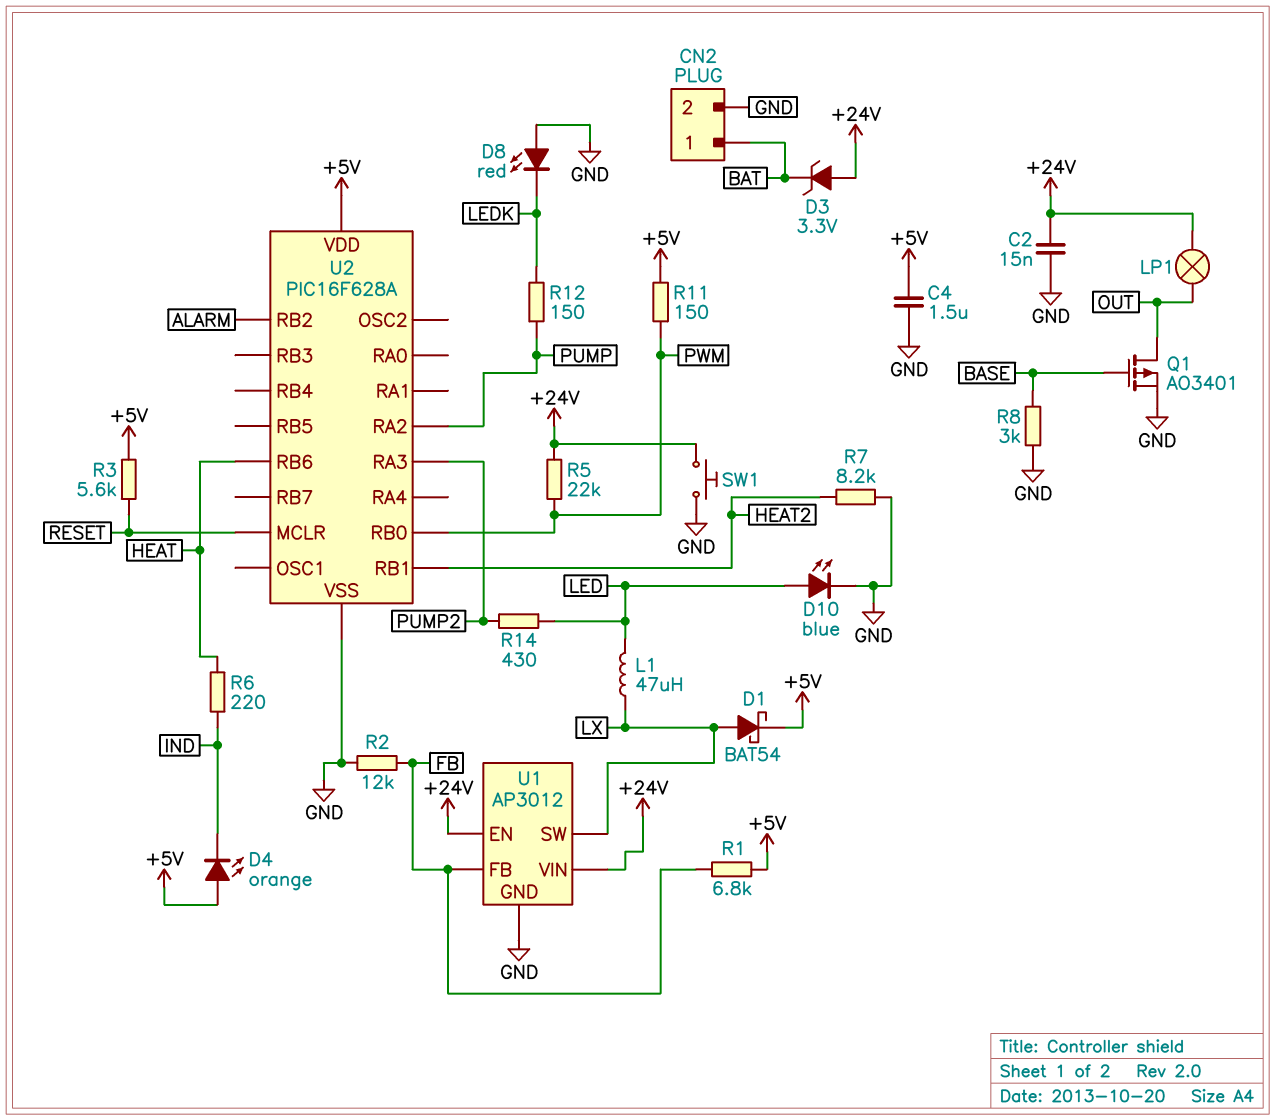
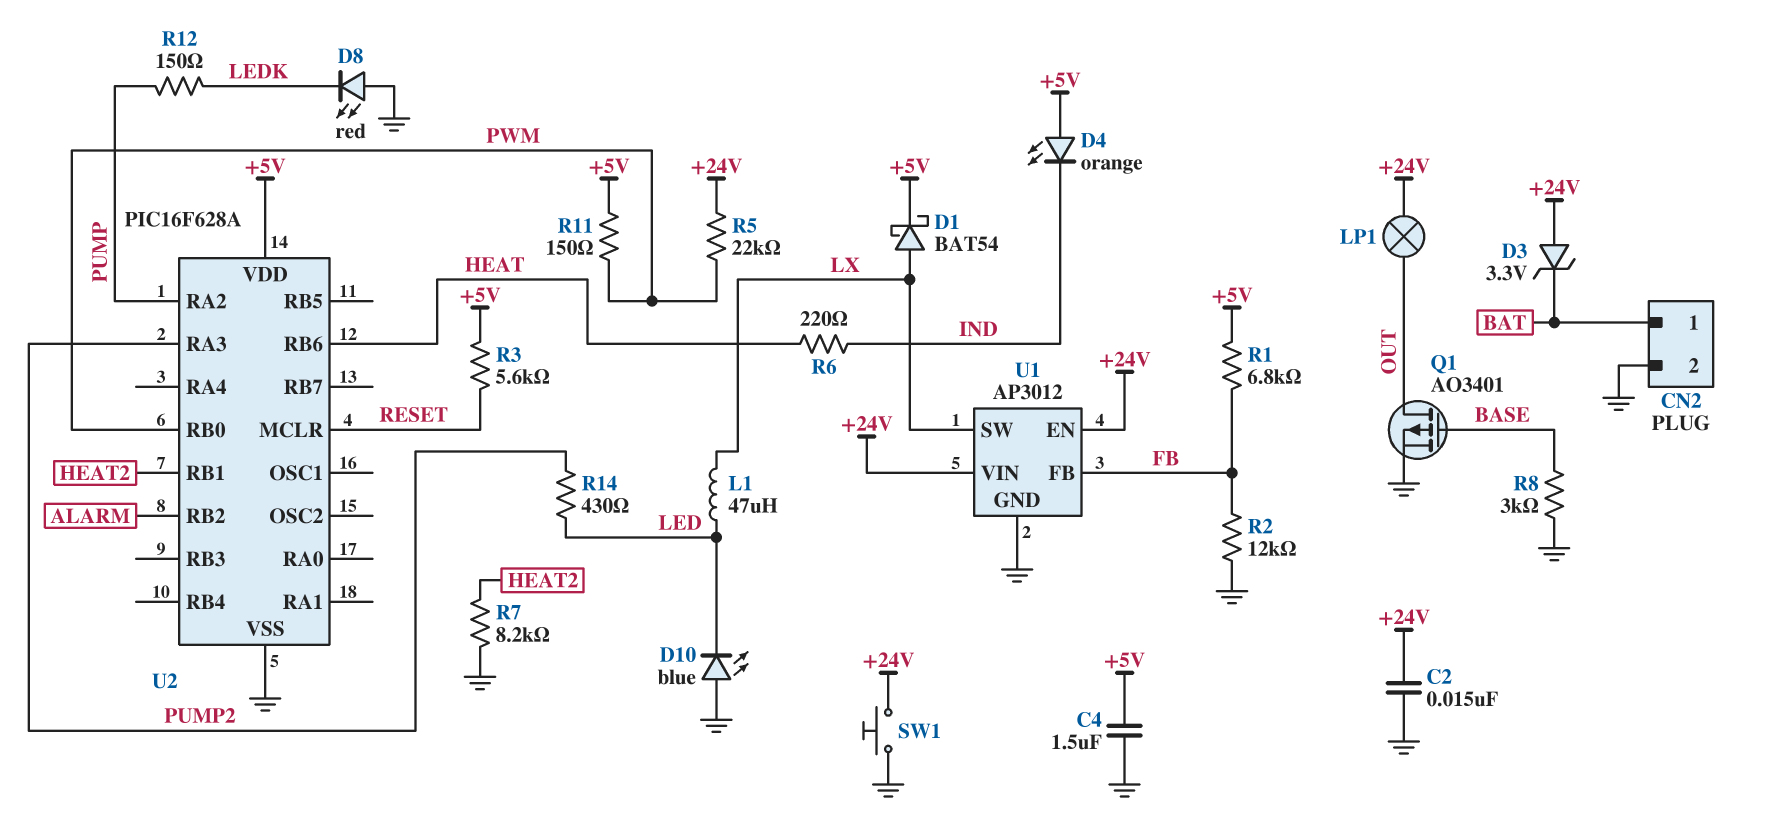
D10: LED blue (A LED, K GND) -> LED blue (A GND, K LED)

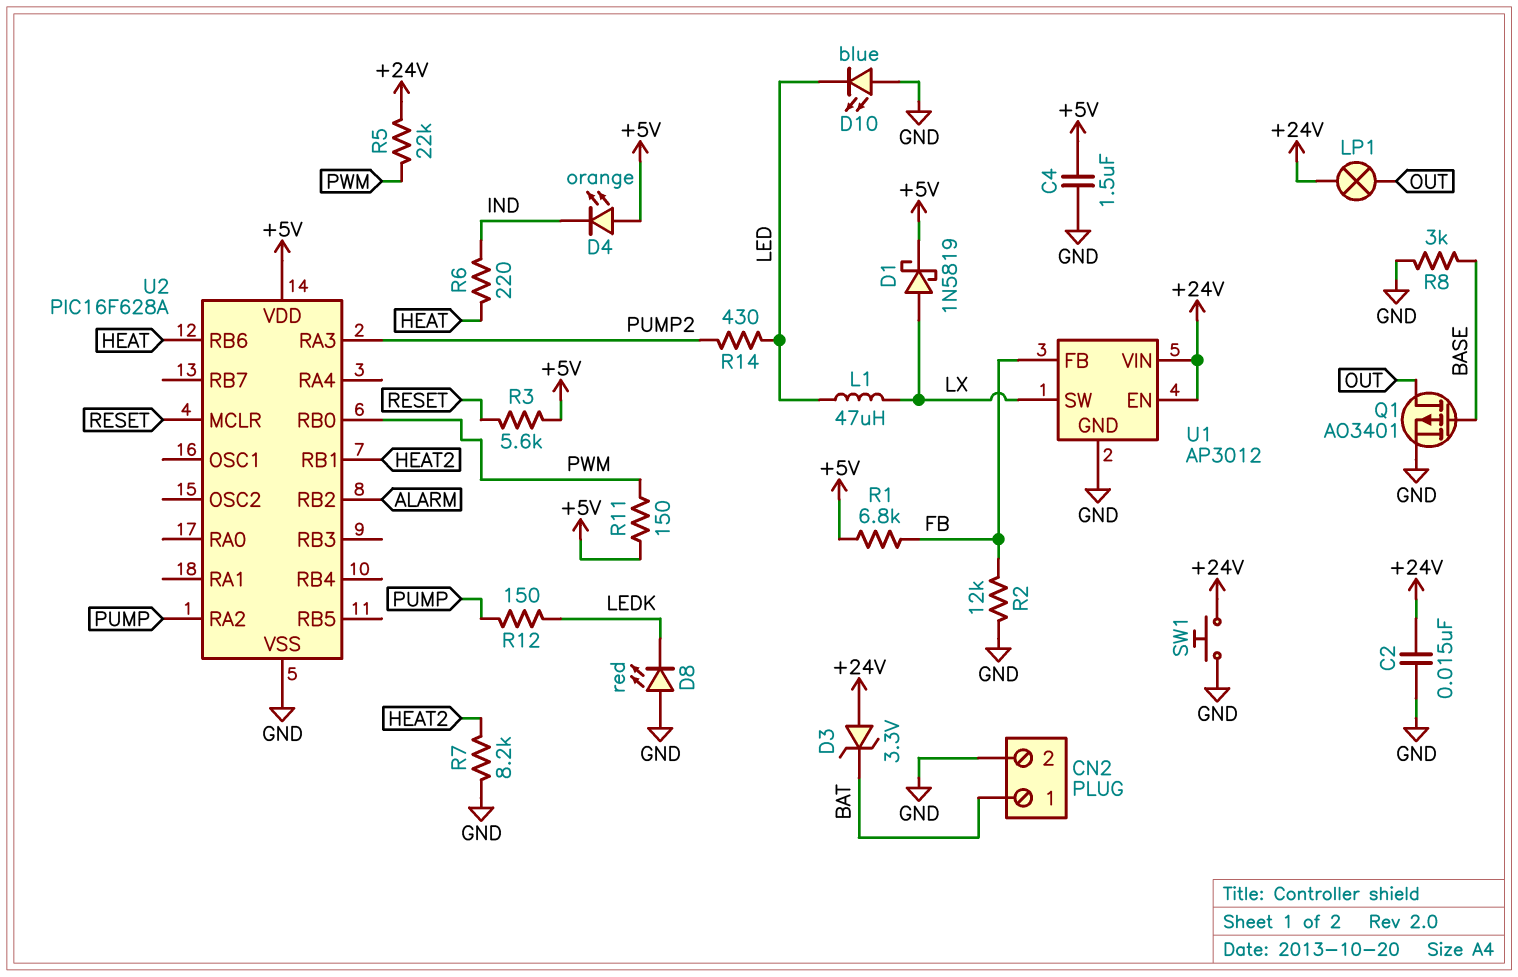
D1: schottky BAT54 (A LX, K +5V) -> schottky 1N5819 (A LX, K +5V)

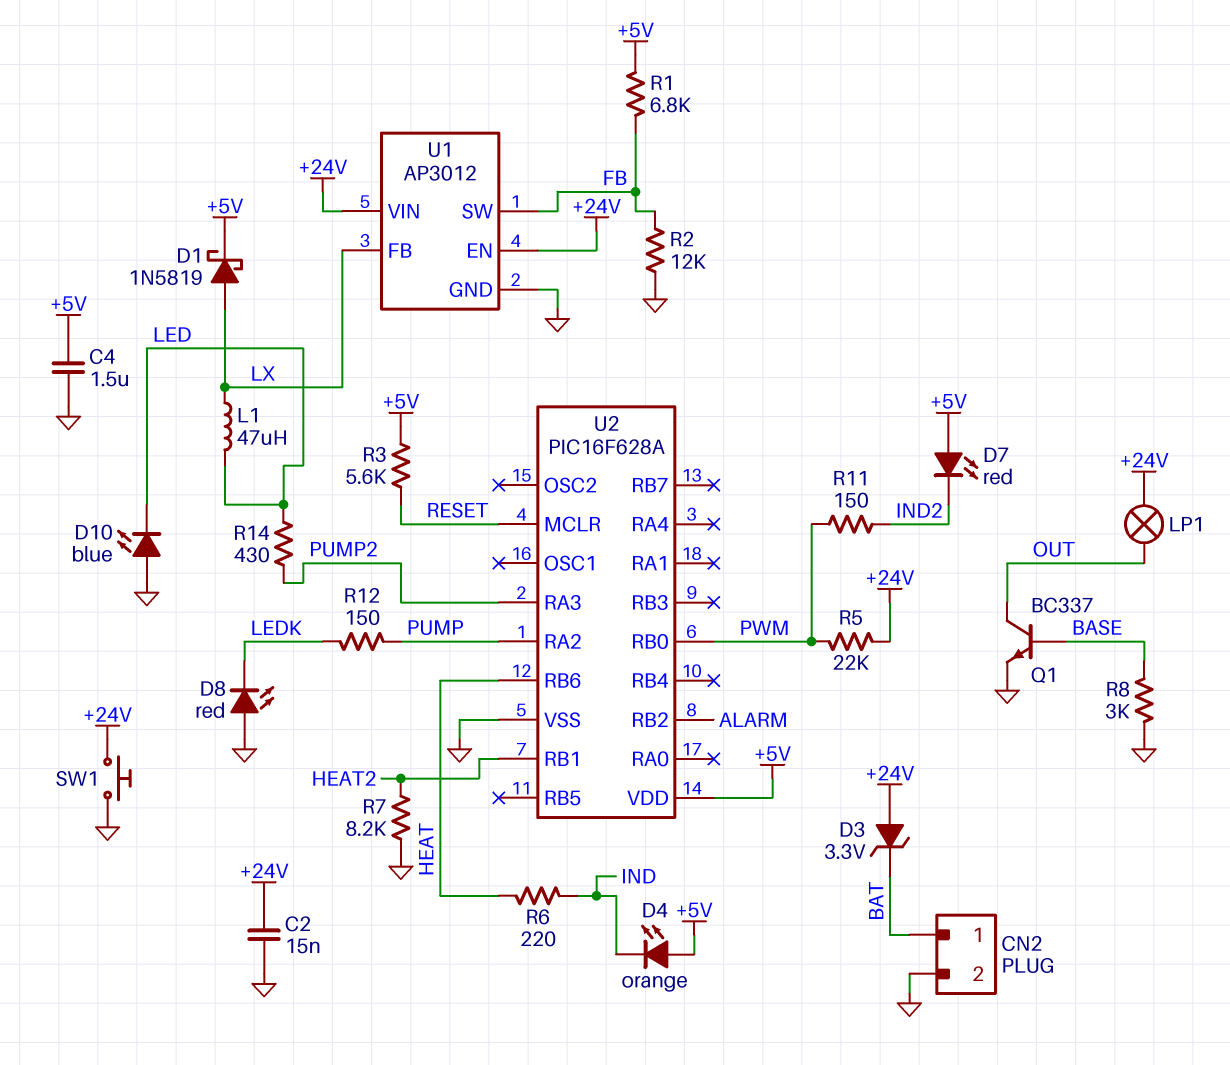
D7: none -> LED red (A +5V, K IND2)
Q1: PMOS AO3401 (G BASE, D OUT, S GND) -> NPN BC337 (B BASE, C OUT, E GND)
R11: 150 (+5V, PWM) -> 150 (IND2, PWM)
U1 pin FB: FB -> LX
U1 pin SW: LX -> FB

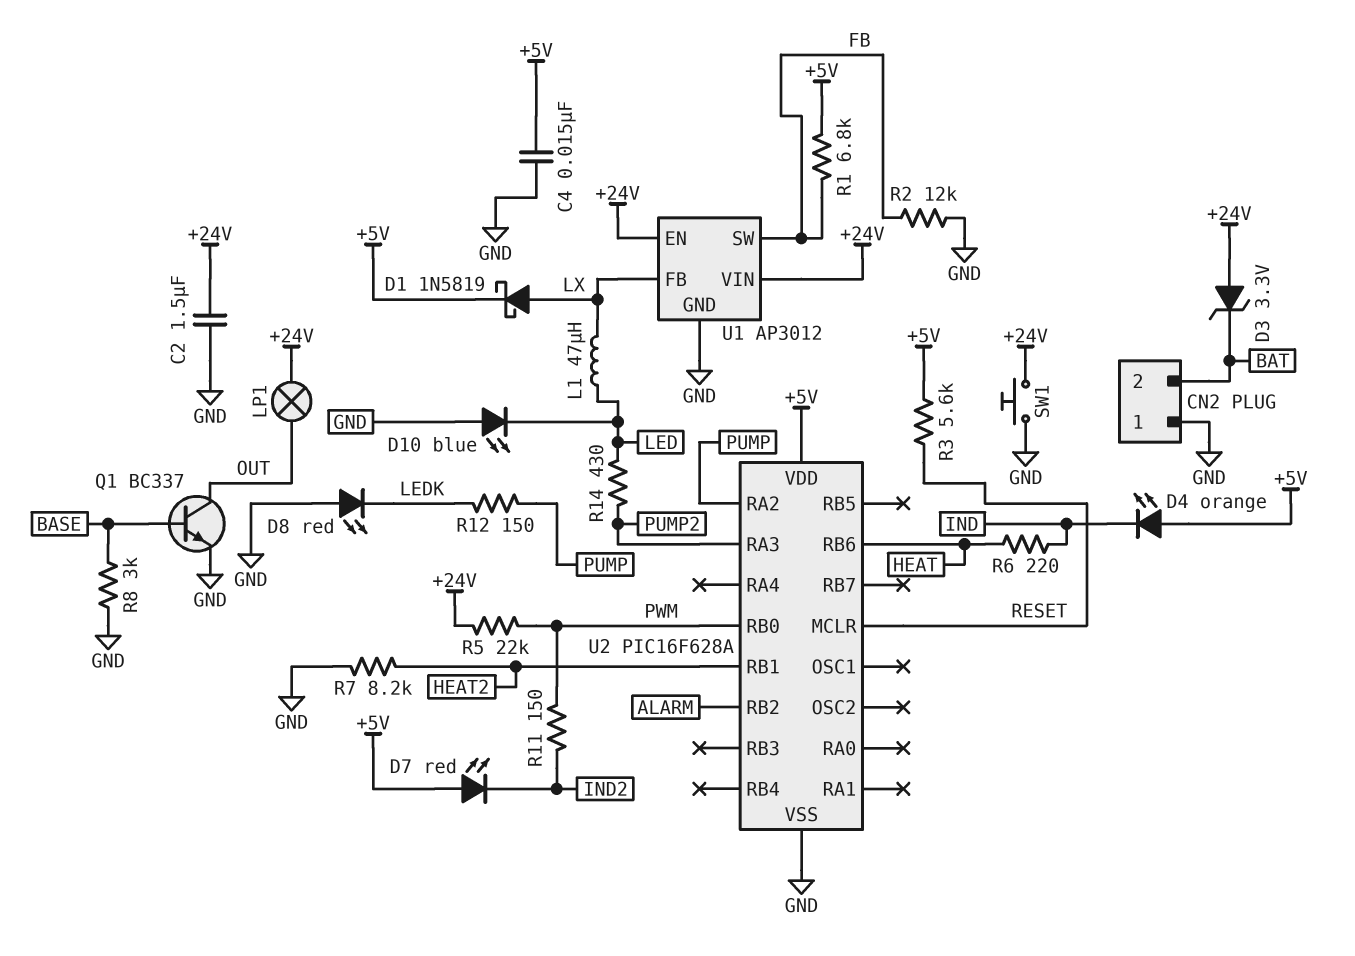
C2: 15nF (+24V, GND) -> 1.5uF (+24V, GND)
C4: 1.5uF (+5V, GND) -> 15nF (+5V, GND)
CN2 pin 1: BAT -> GND
CN2 pin 2: GND -> BAT

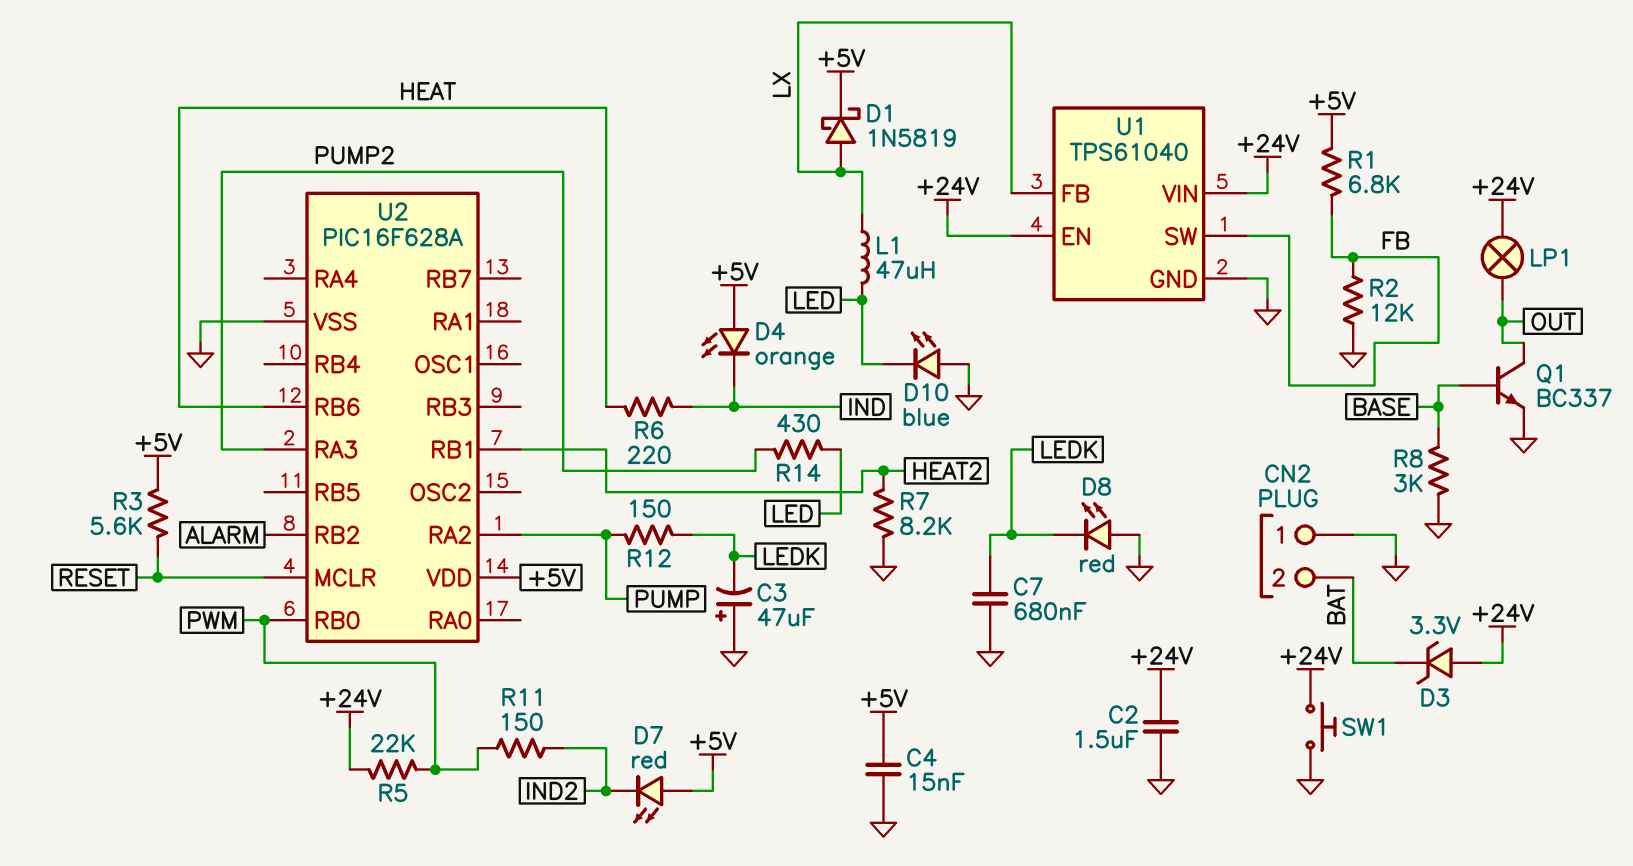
C3: none -> 47uF (plus GND, minus LEDK)
C7: none -> 680nF (GND, LEDK)
U1: AP3012 -> TPS61040

